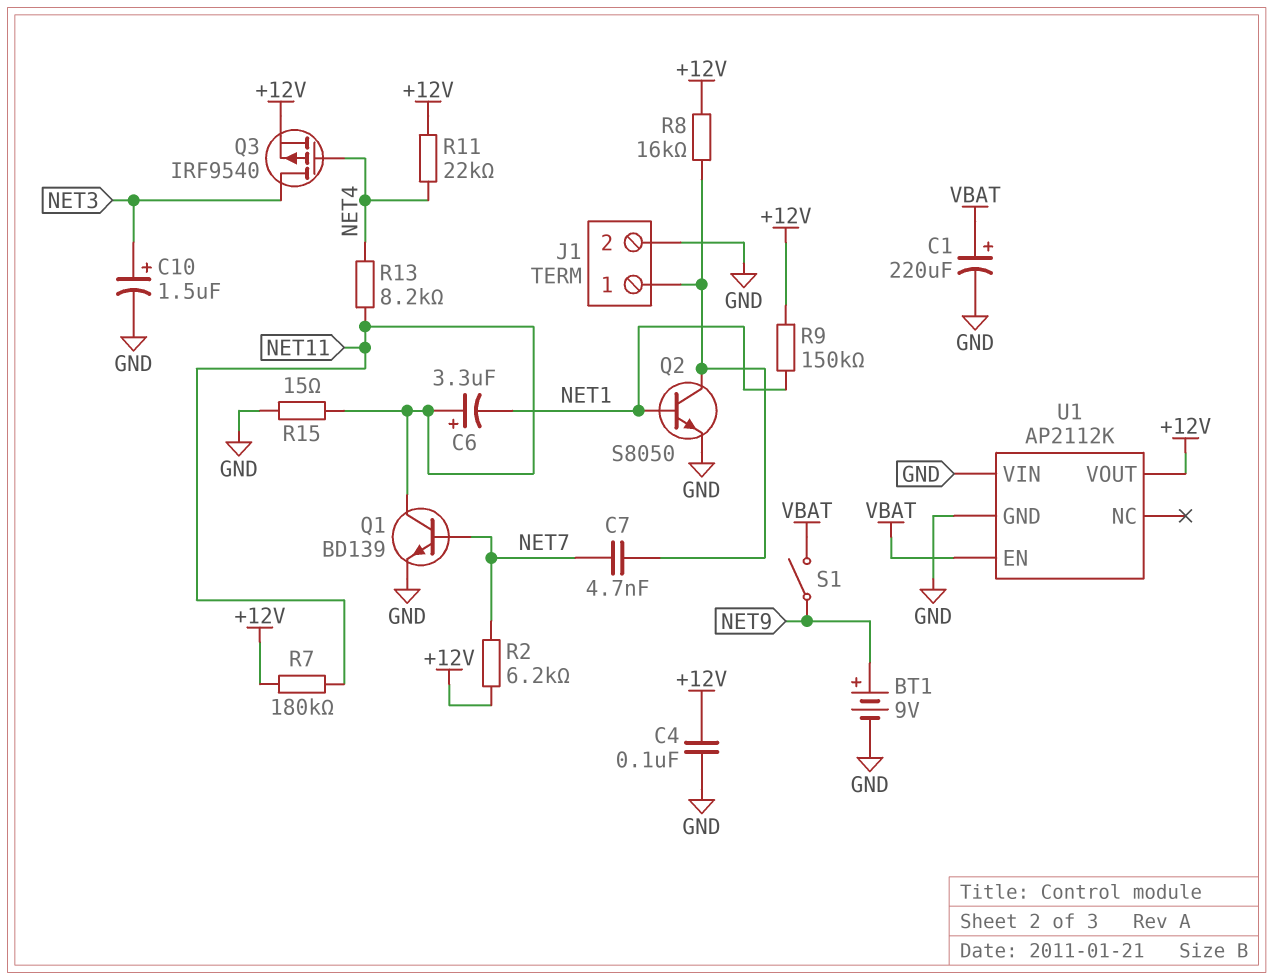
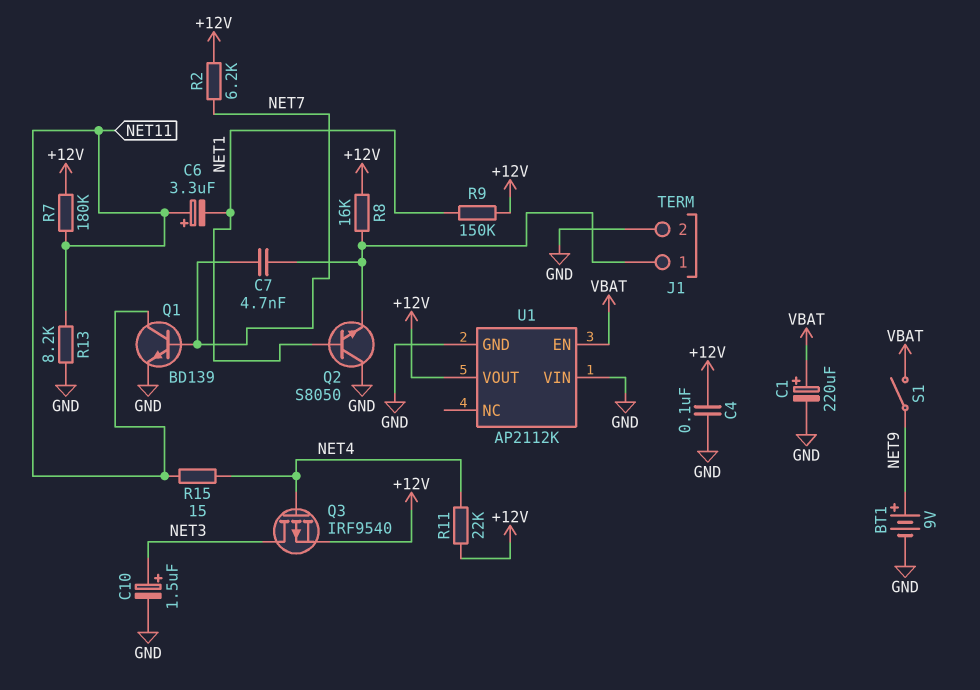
Q2: NPN S8050 (B NET1, C J1/1, E GND) -> NPN S8050 (B NET1, C GND, E J1/1)
R13: 8.2k (NET4, NET11) -> 8.2k (GND, NET11)
R15: 15 (GND, NET11) -> 15 (NET4, NET11)

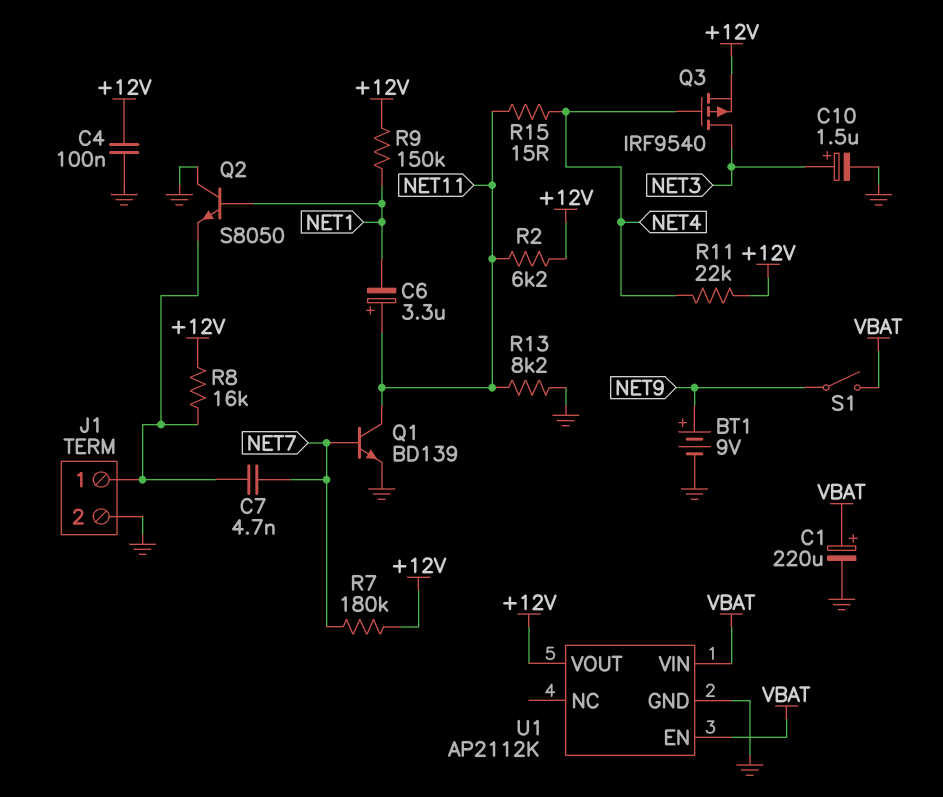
R2: 6.2k (+12V, NET7) -> 6.2k (+12V, NET11)
R7: 180k (+12V, NET11) -> 180k (+12V, NET7)
U1 pin VIN: GND -> VBAT

